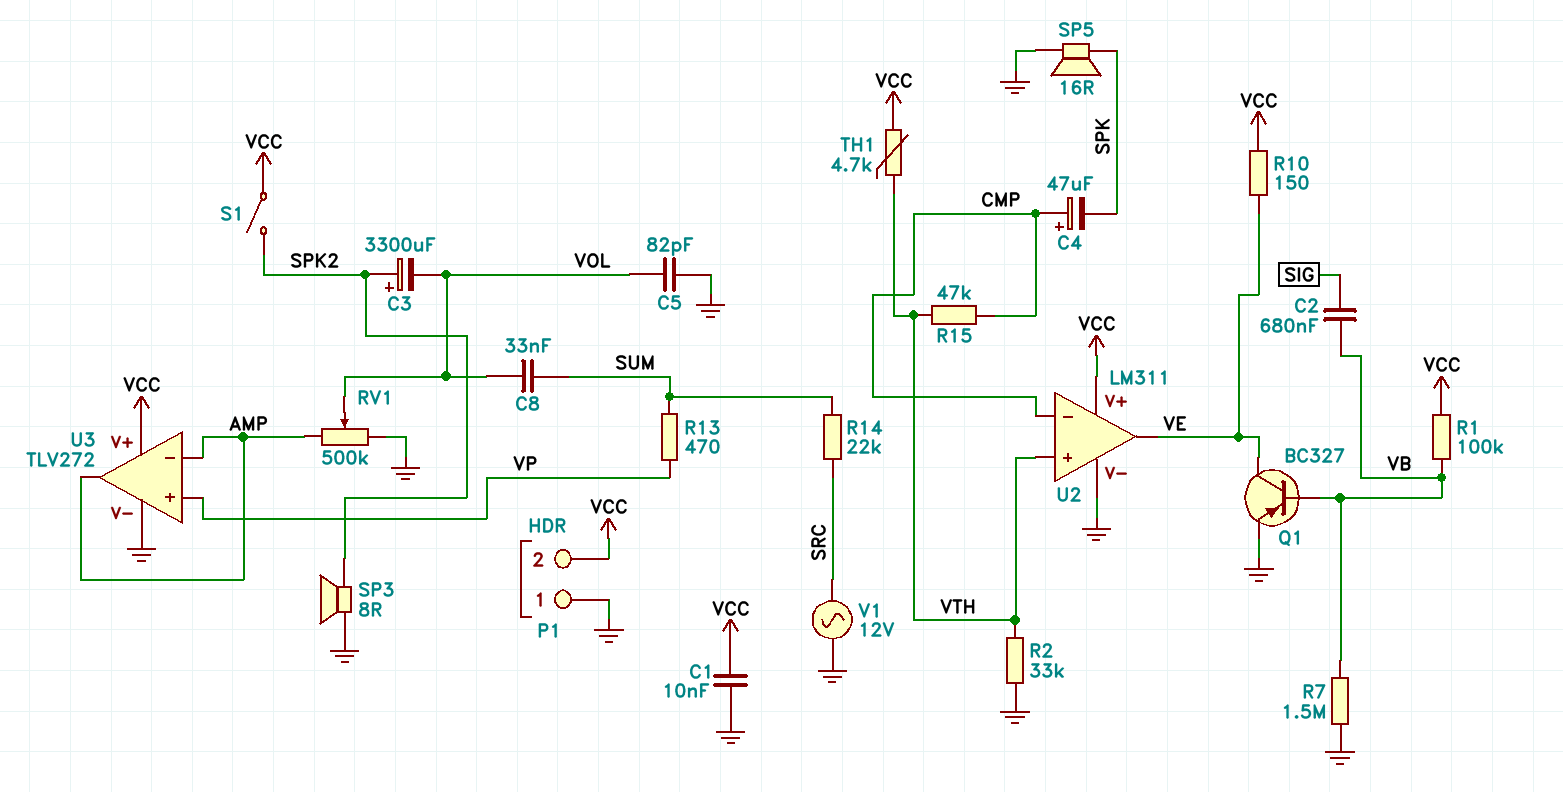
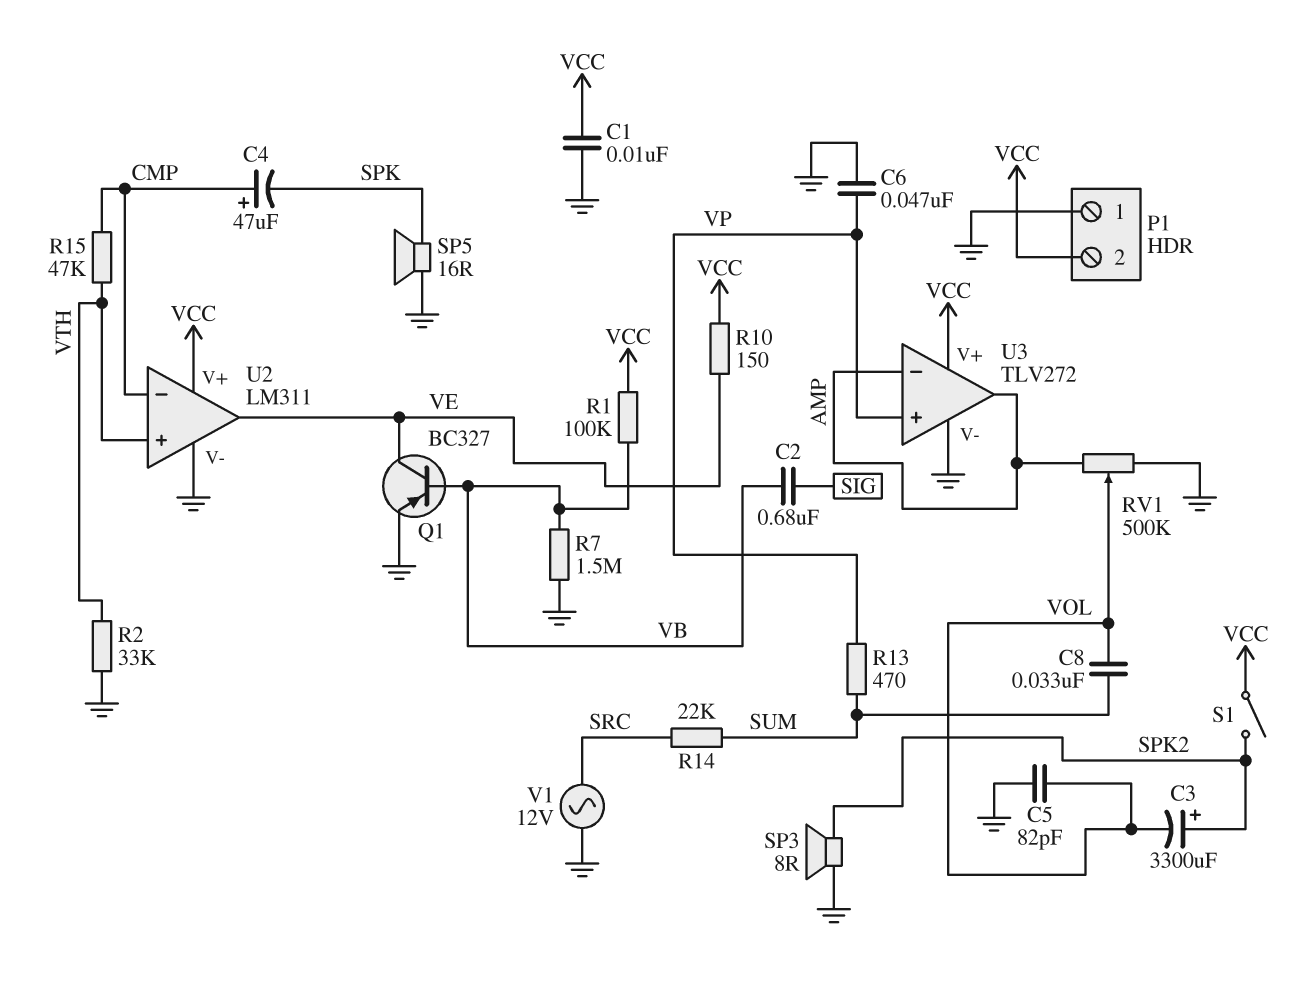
C6: none -> 47nF (GND, VP)
TH1: 4.7k (VCC, VTH) -> none

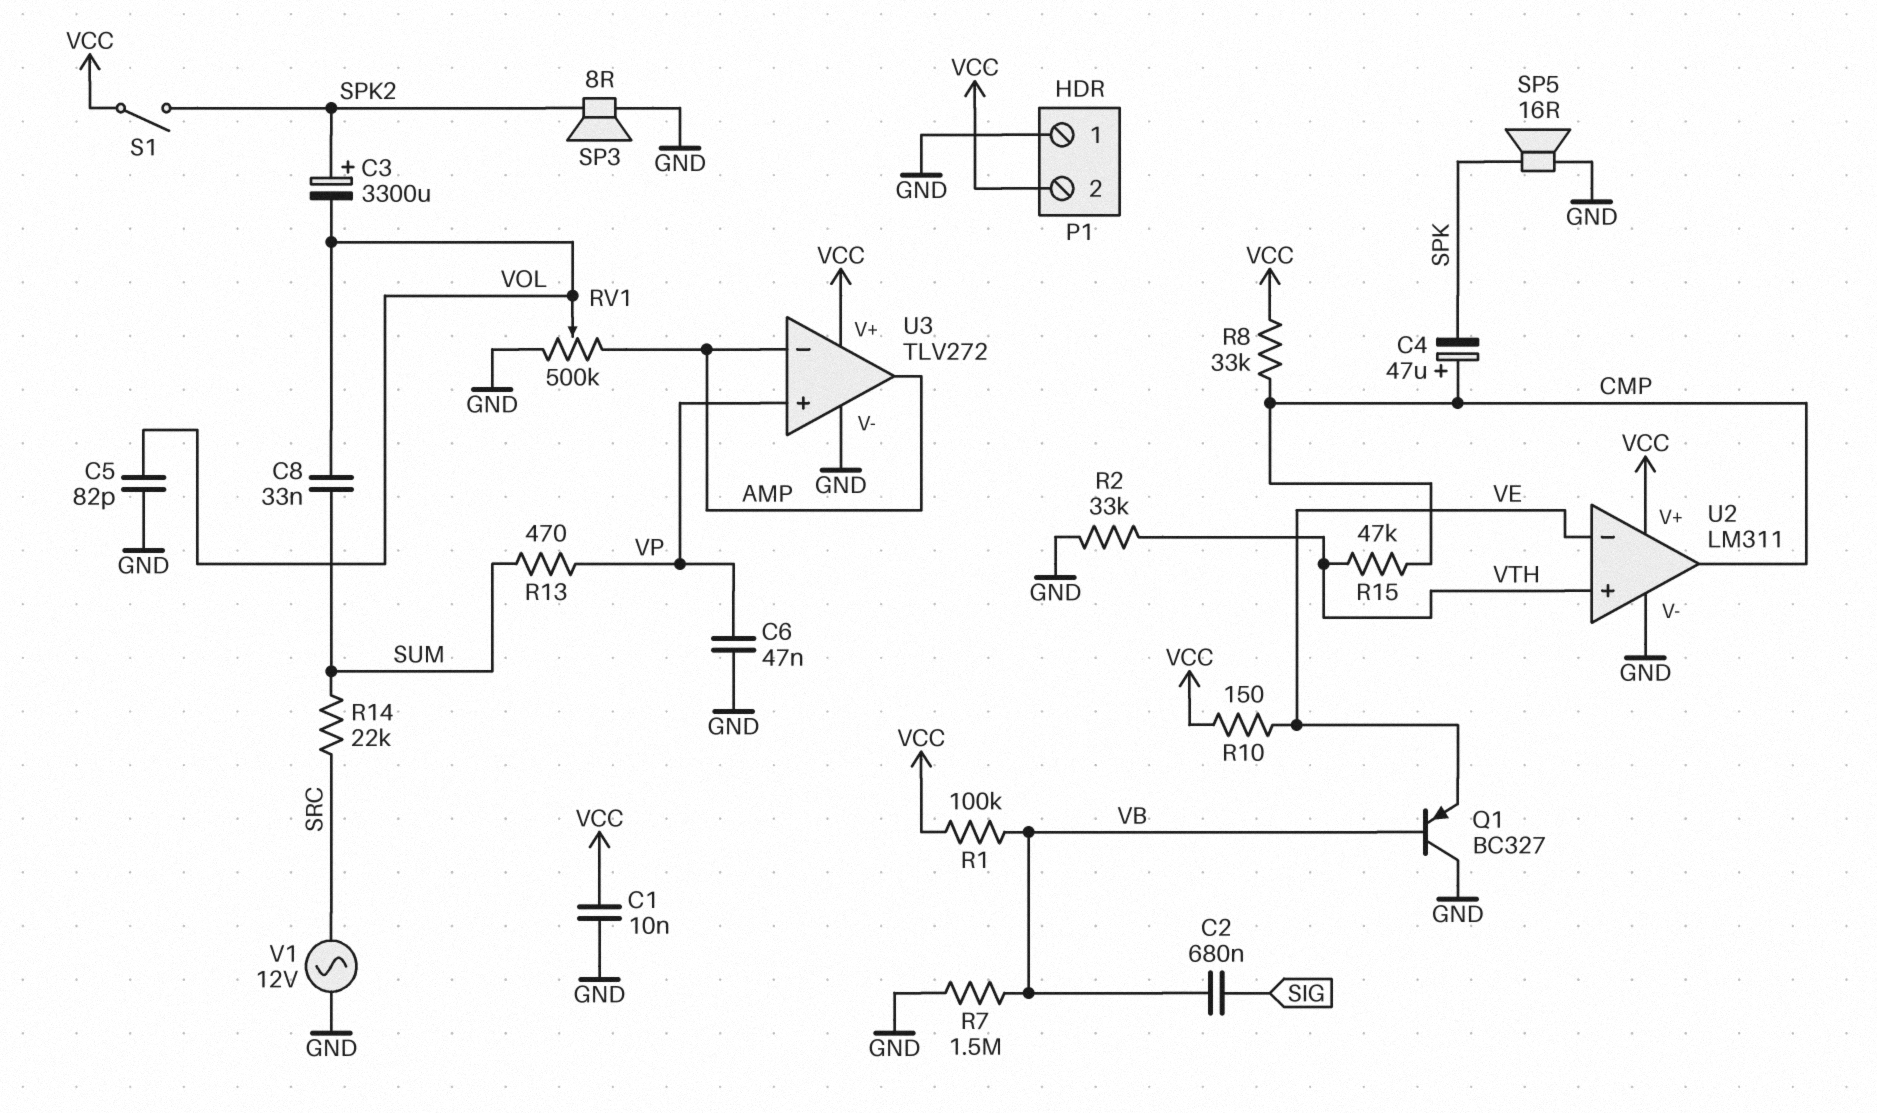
Q1: PNP BC327 (B VB, C VE, E GND) -> PNP BC327 (B VB, C GND, E VE)
R8: none -> 33k (CMP, VCC)
U2 pin in-: CMP -> VE
U2 pin out: VE -> CMP

